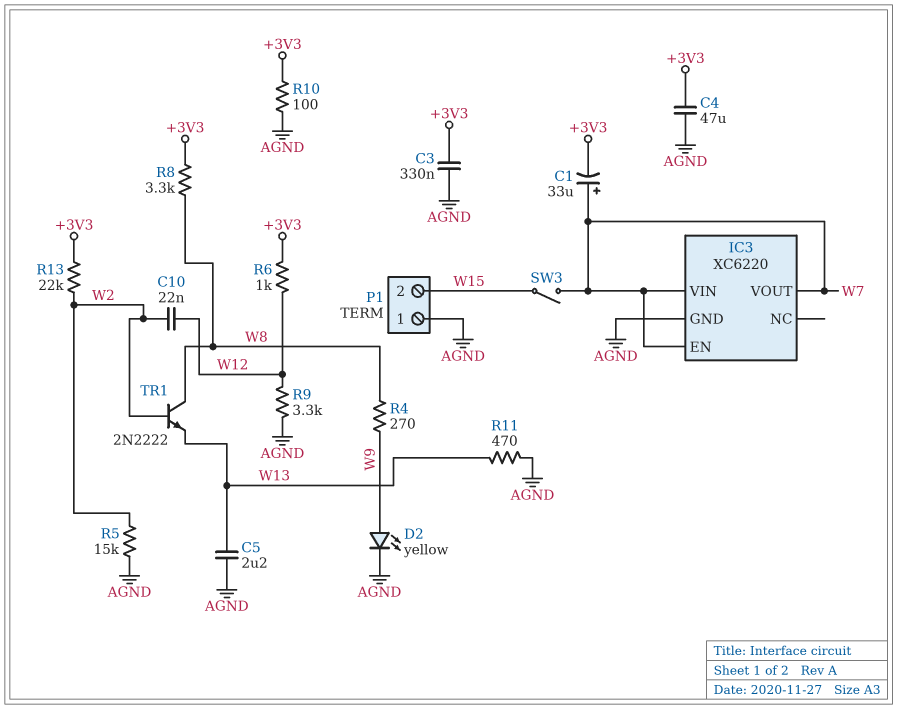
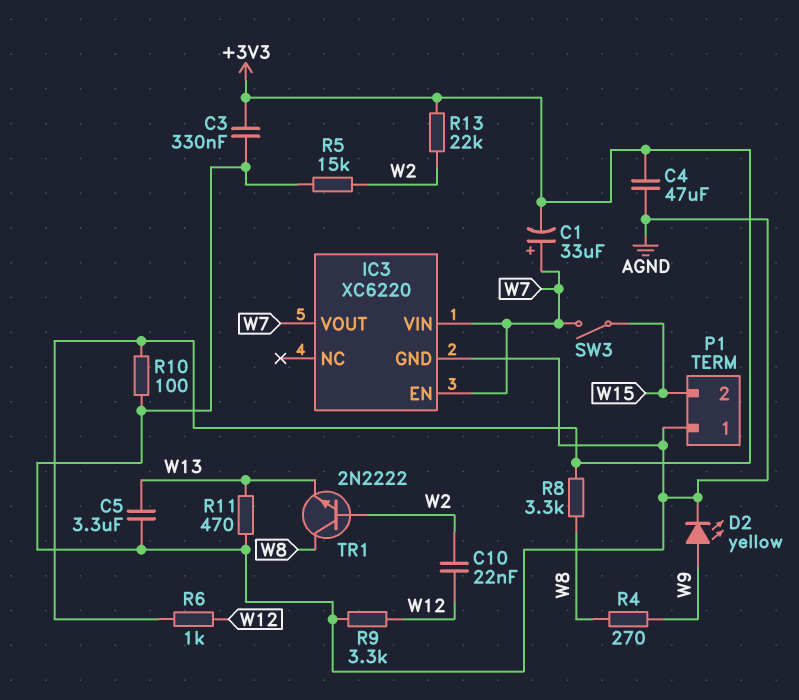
C5: 2.2uF (AGND, W13) -> 3.3uF (AGND, W13)

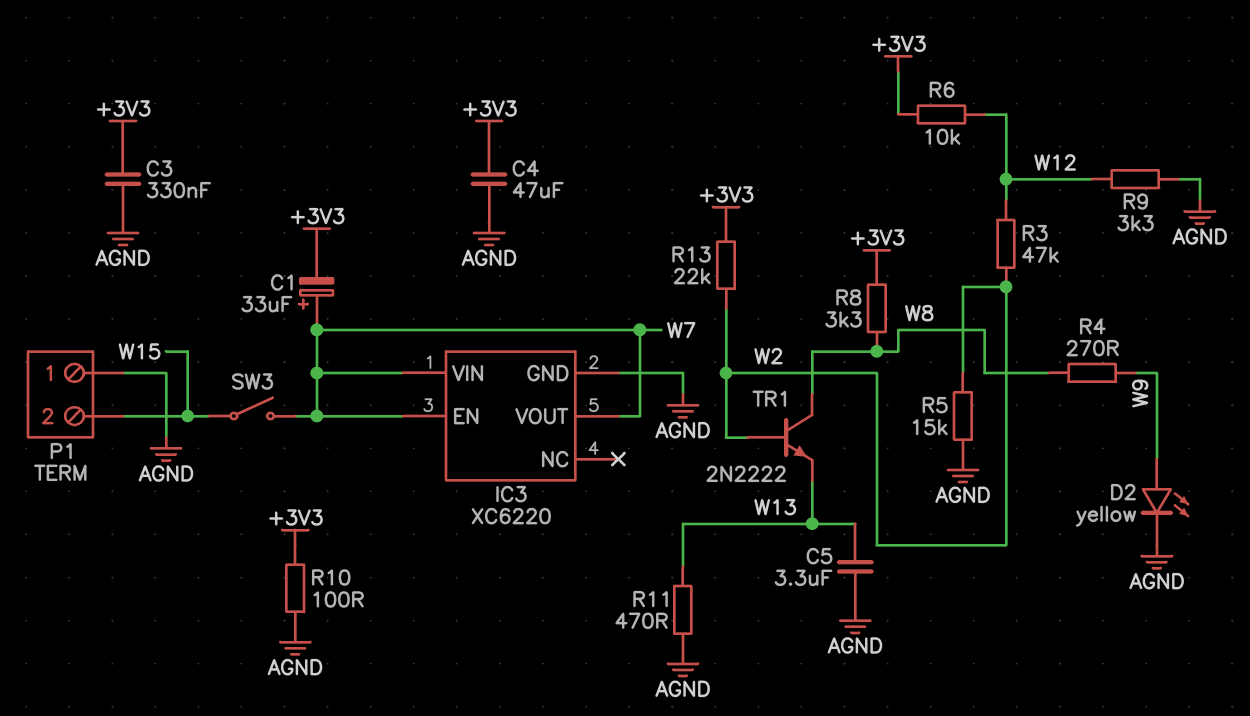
C10: 22nF (W2, W12) -> none
R3: none -> 47k (W2, W12)
R6: 1k (+3V3, W12) -> 10k (+3V3, W12)

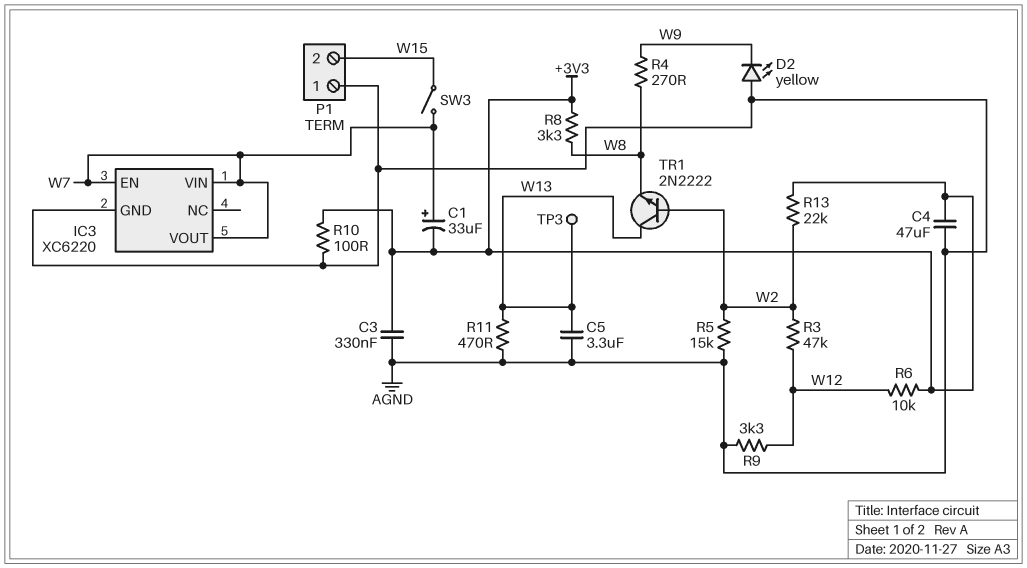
D2: LED yellow (A W9, K AGND) -> LED yellow (A AGND, K W9)
TP3: none -> test point (W13)
TR1: NPN 2N2222 (B W2, C W8, E W13) -> NPN 2N2222 (B W2, C W13, E W8)

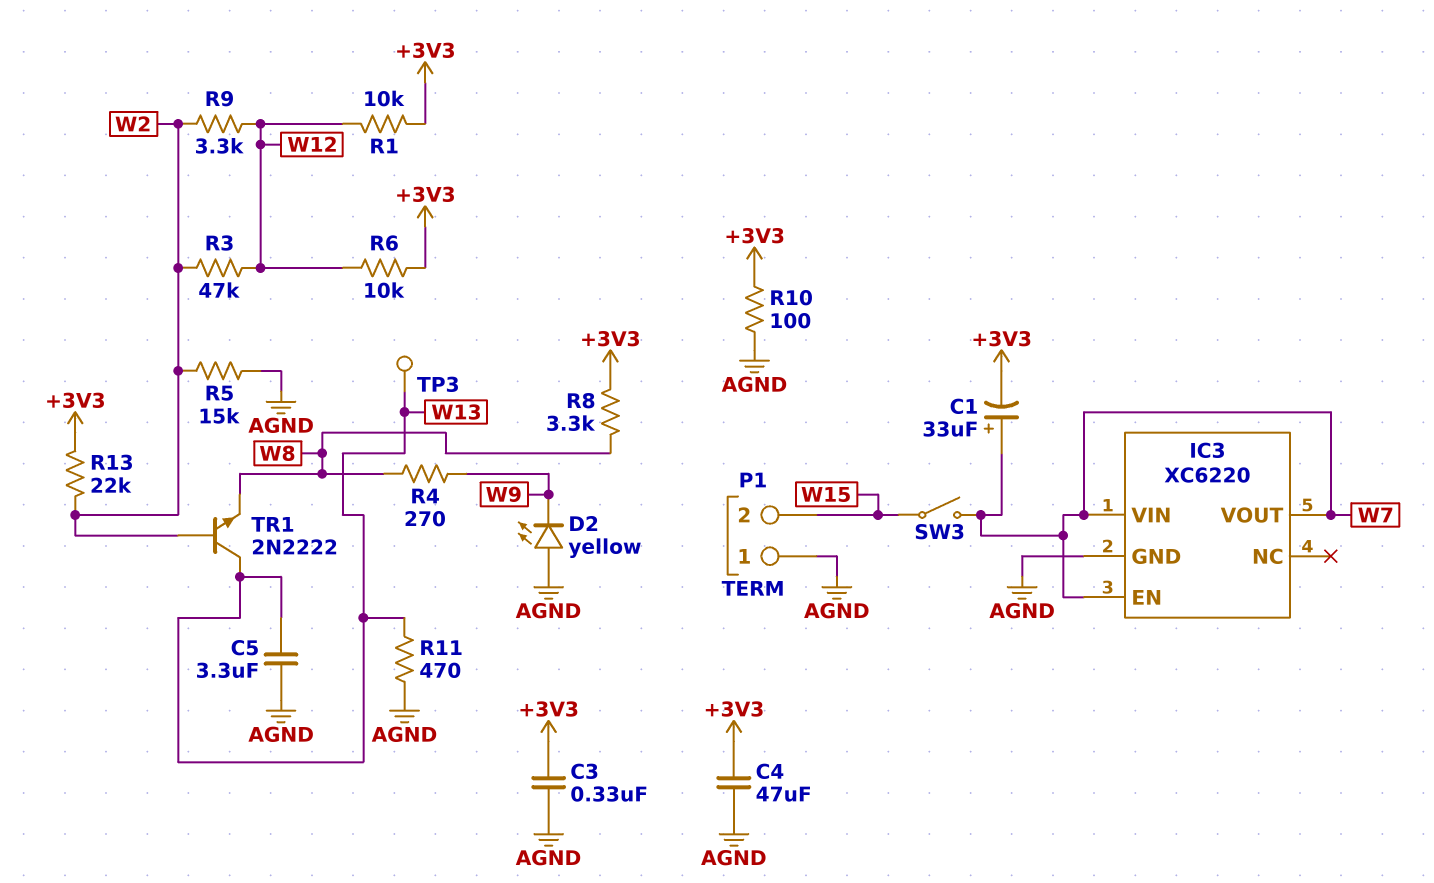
R1: none -> 10k (+3V3, W12)
R9: 3.3k (AGND, W12) -> 3.3k (W2, W12)

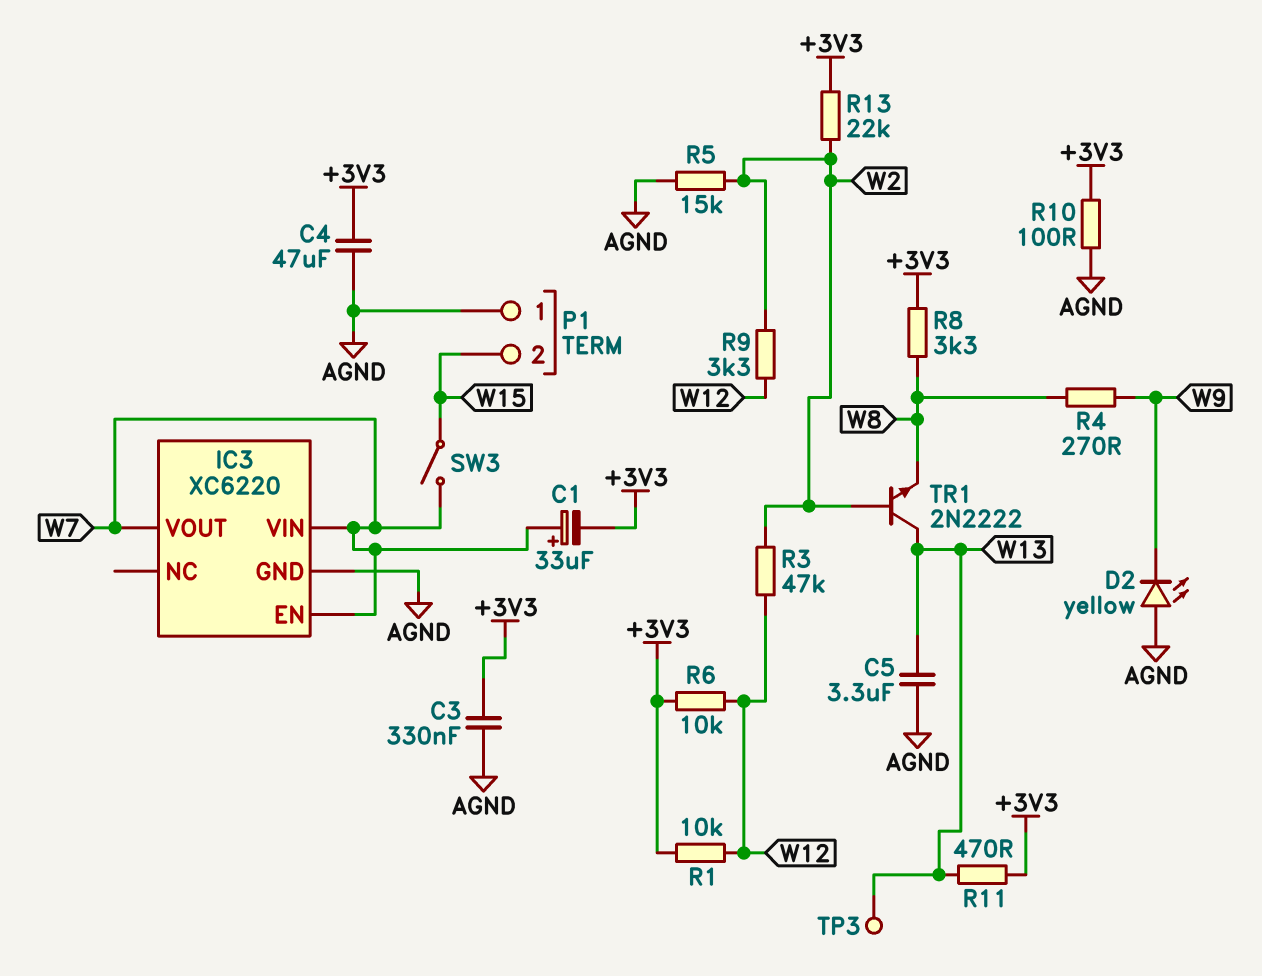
R11: 470 (AGND, W13) -> 470 (+3V3, W13)

